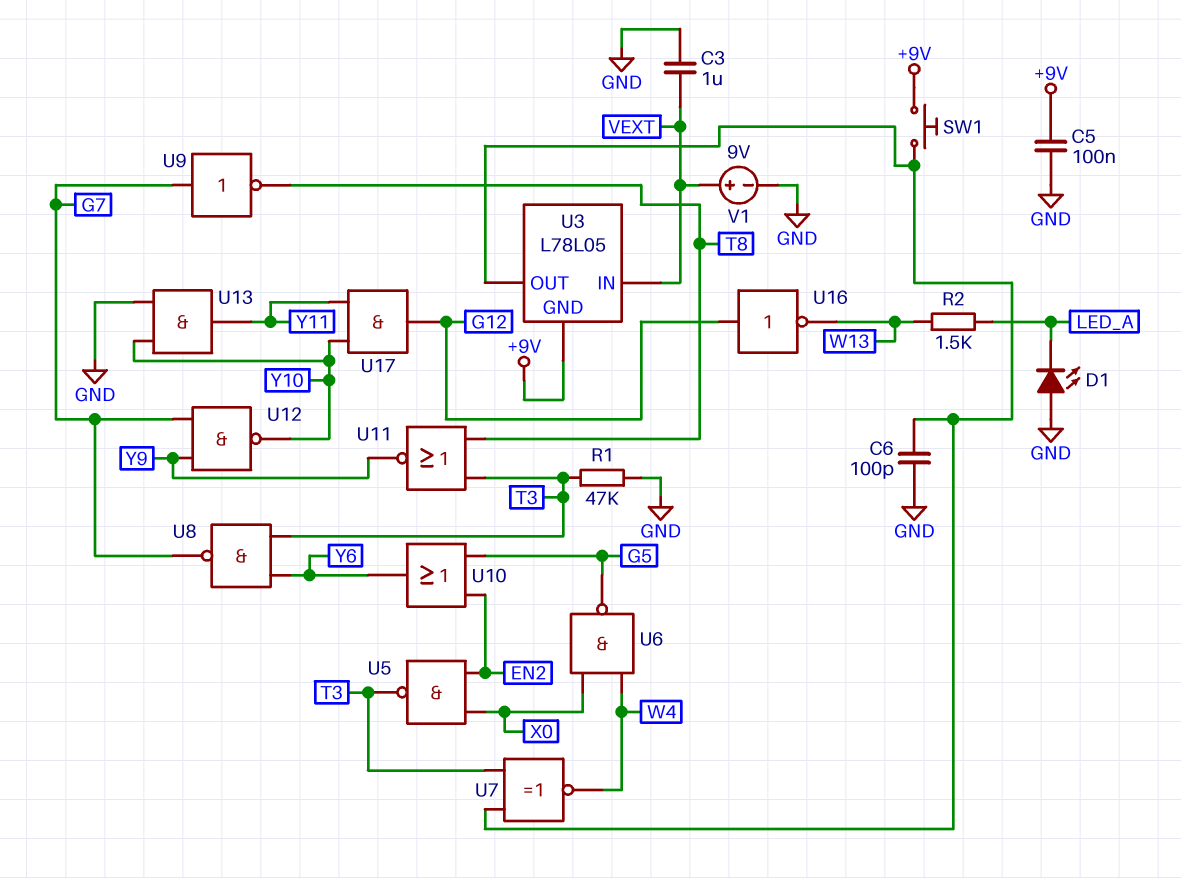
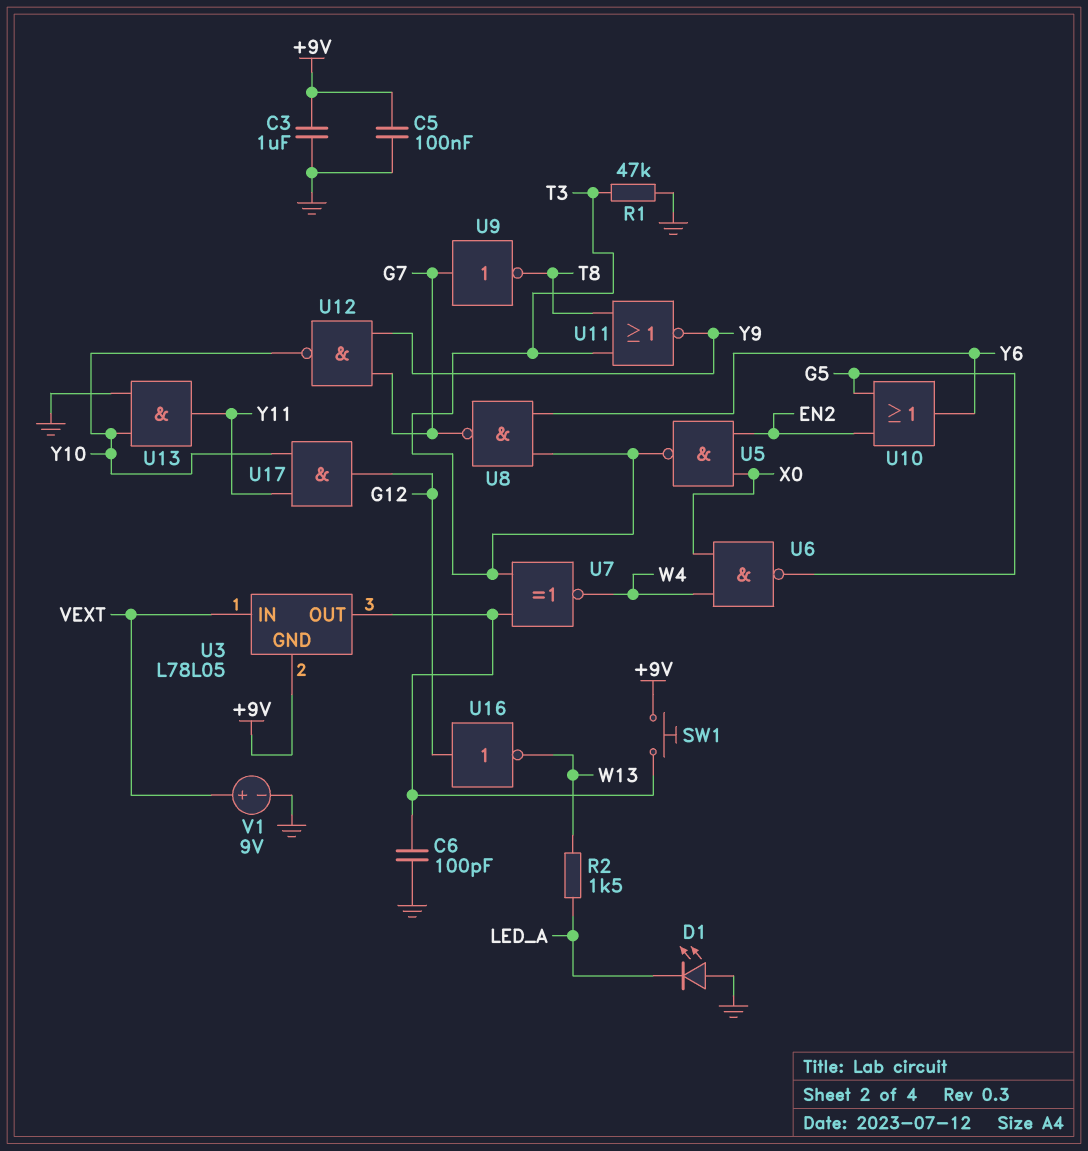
C3: 1uF (GND, VEXT) -> 1uF (+9V, GND)

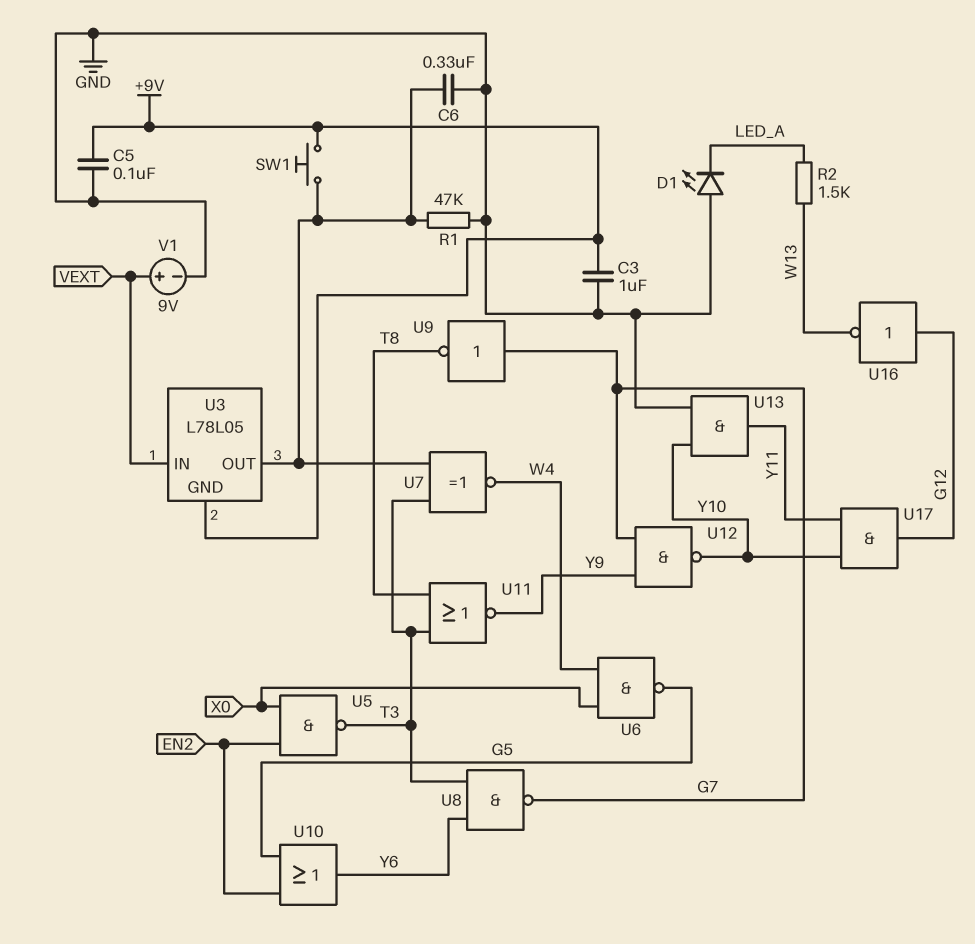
C6: 100pF (GND, U3/OUT) -> 330nF (GND, U3/OUT)
R1: 47k (GND, T3) -> 47k (GND, U3/OUT)

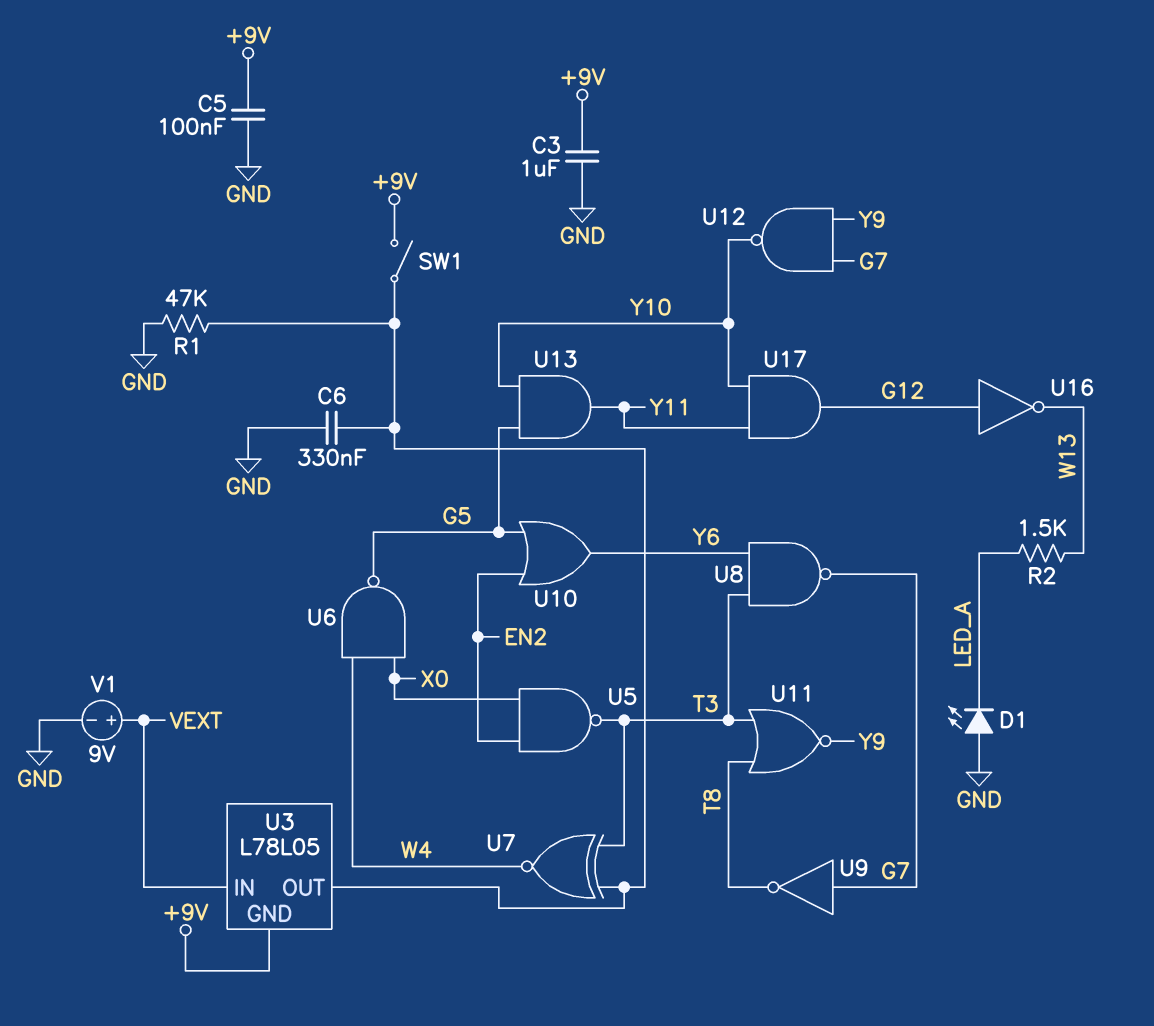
SW1: button (+9V, U3/OUT) -> switch (+9V, U3/OUT)
U13: AND (in GND, in Y10, out Y11) -> AND (in G5, in Y10, out Y11)

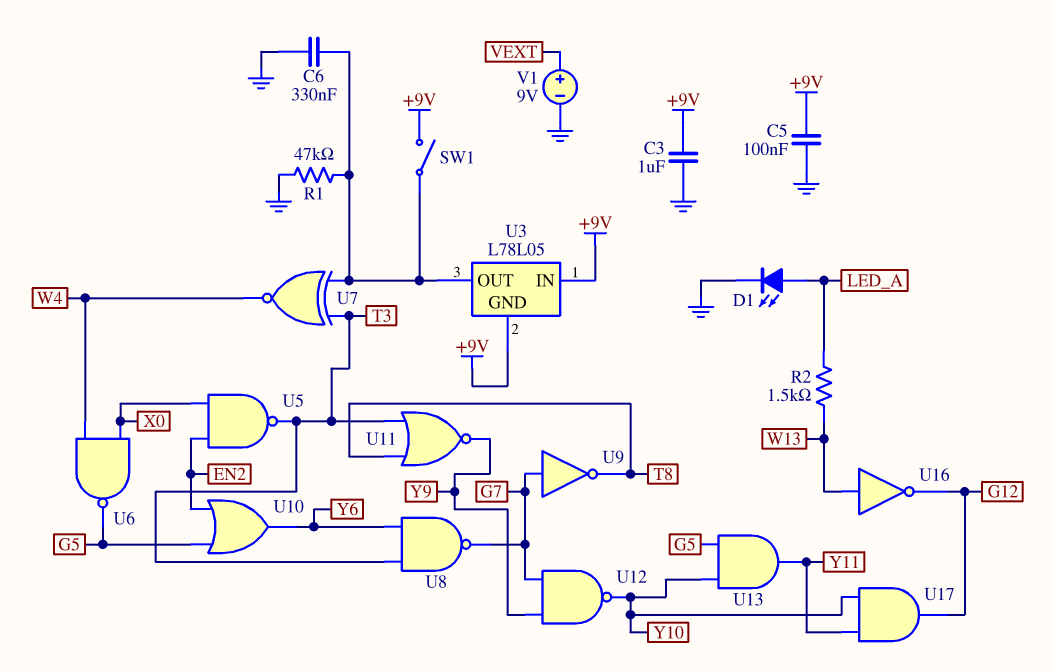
D1: LED (A GND, K LED_A) -> LED (A LED_A, K GND)
U3 pin IN: VEXT -> +9V
U16: NOT (in G12, out W13) -> NOT (in W13, out G12)

